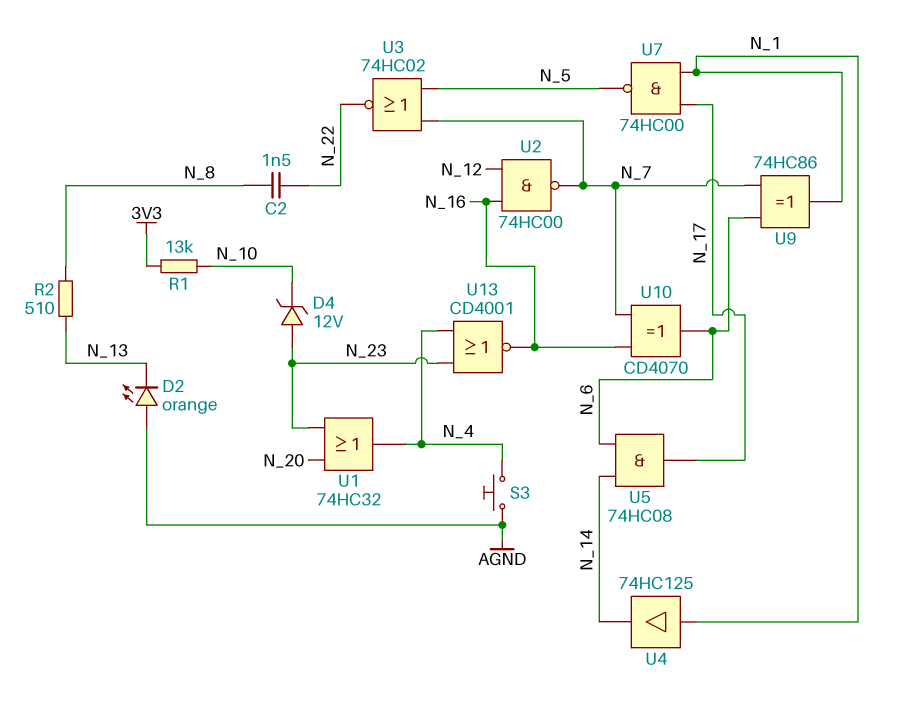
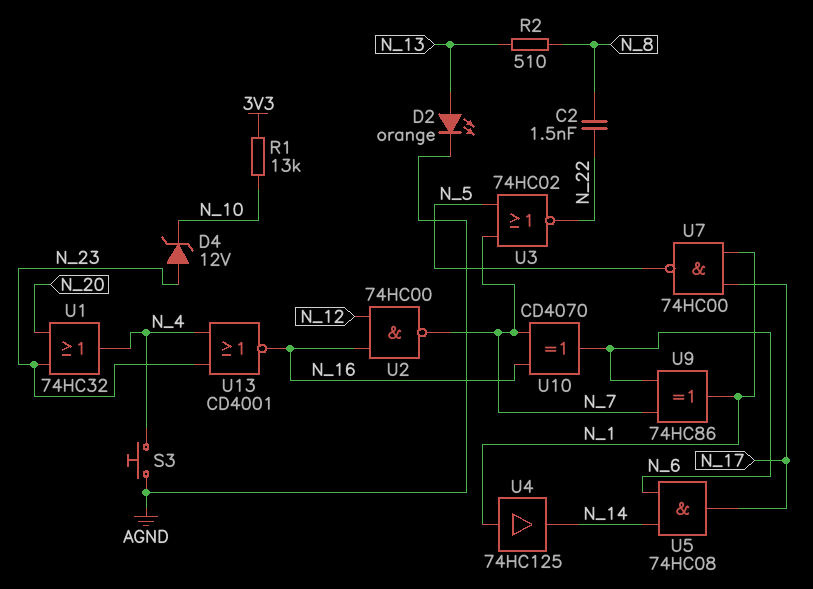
D2: LED orange (A AGND, K N_13) -> LED orange (A N_13, K AGND)

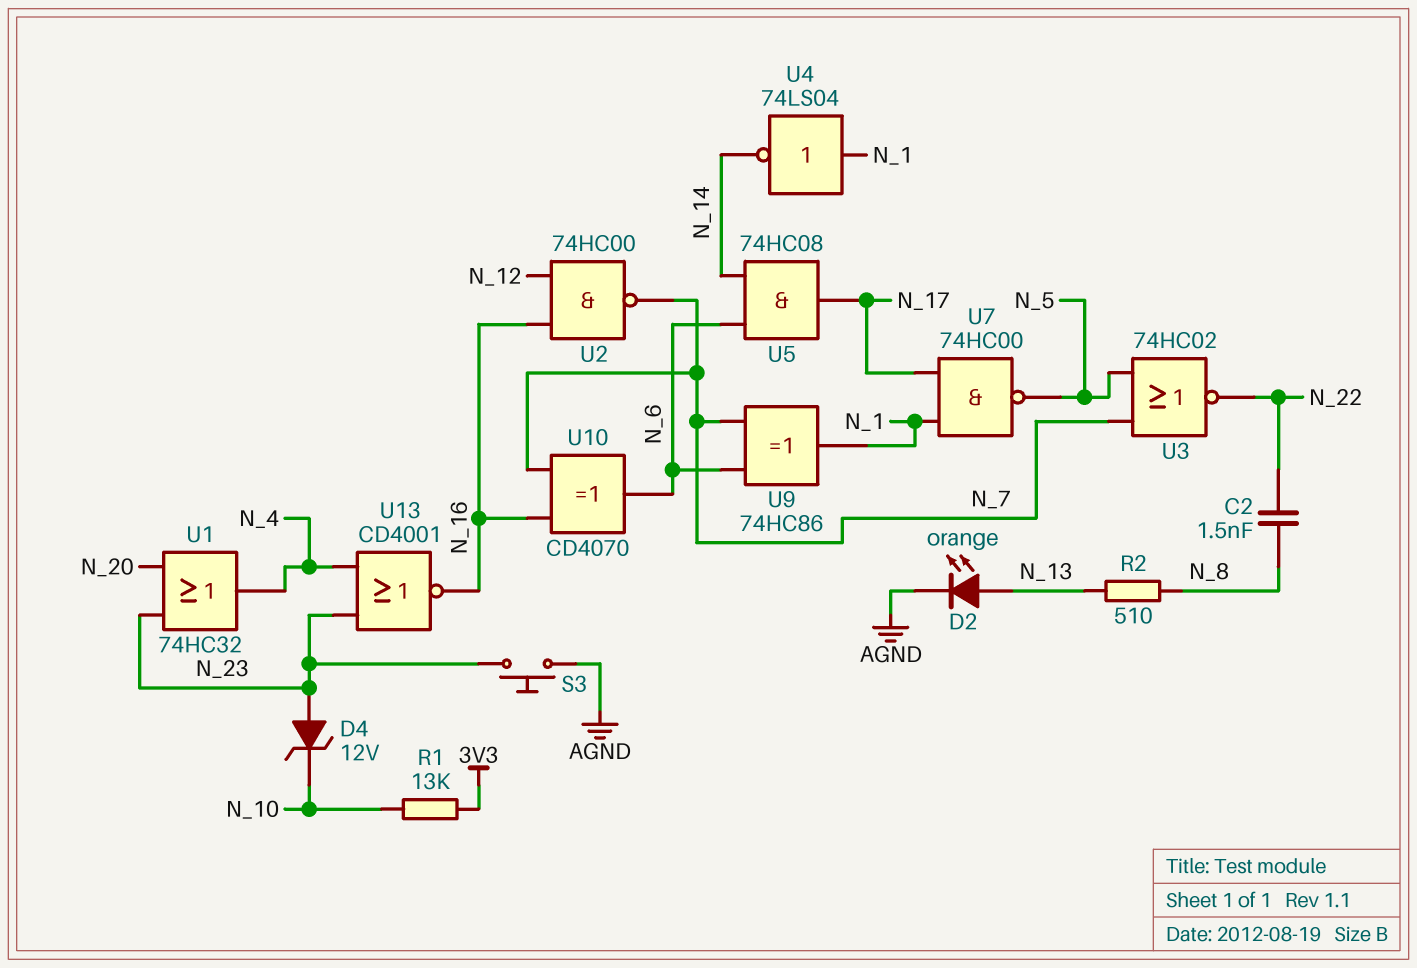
S3: button (AGND, N_4) -> button (AGND, N_23)
U4: buffer 74HC125 (in N_1, out N_14) -> NOT 74LS04 (in N_1, out N_14)

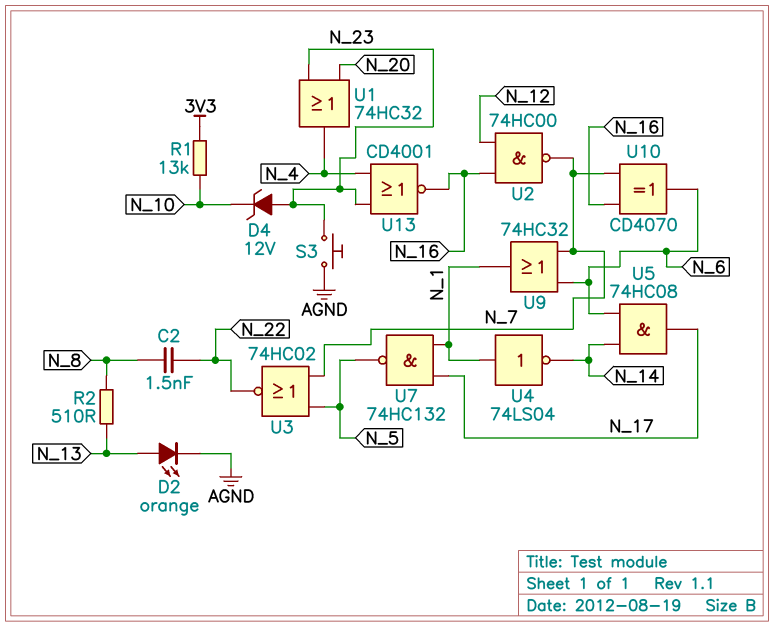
U7: NAND 74HC00 (in N_1, in N_17, out N_5) -> NAND 74HC132 (in N_1, in N_17, out N_5)
U9: XOR 74HC86 (in N_6, in N_7, out N_1) -> OR 74HC32 (in N_6, in N_7, out N_1)

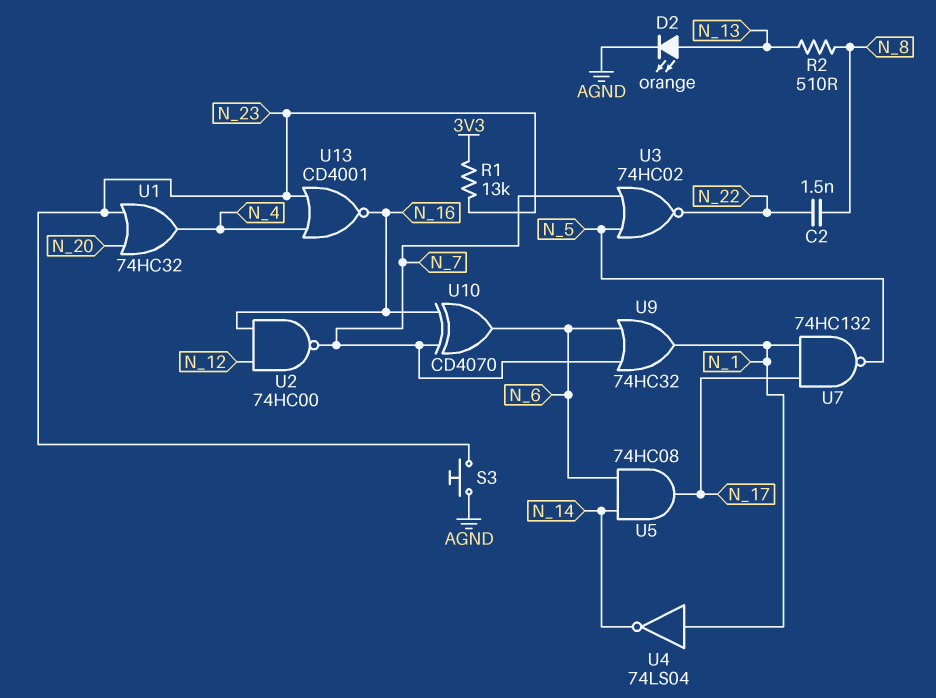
D4: zener 12V (A N_23, K N_10) -> none
R1: 13k (3V3, N_10) -> 13k (3V3, N_23)

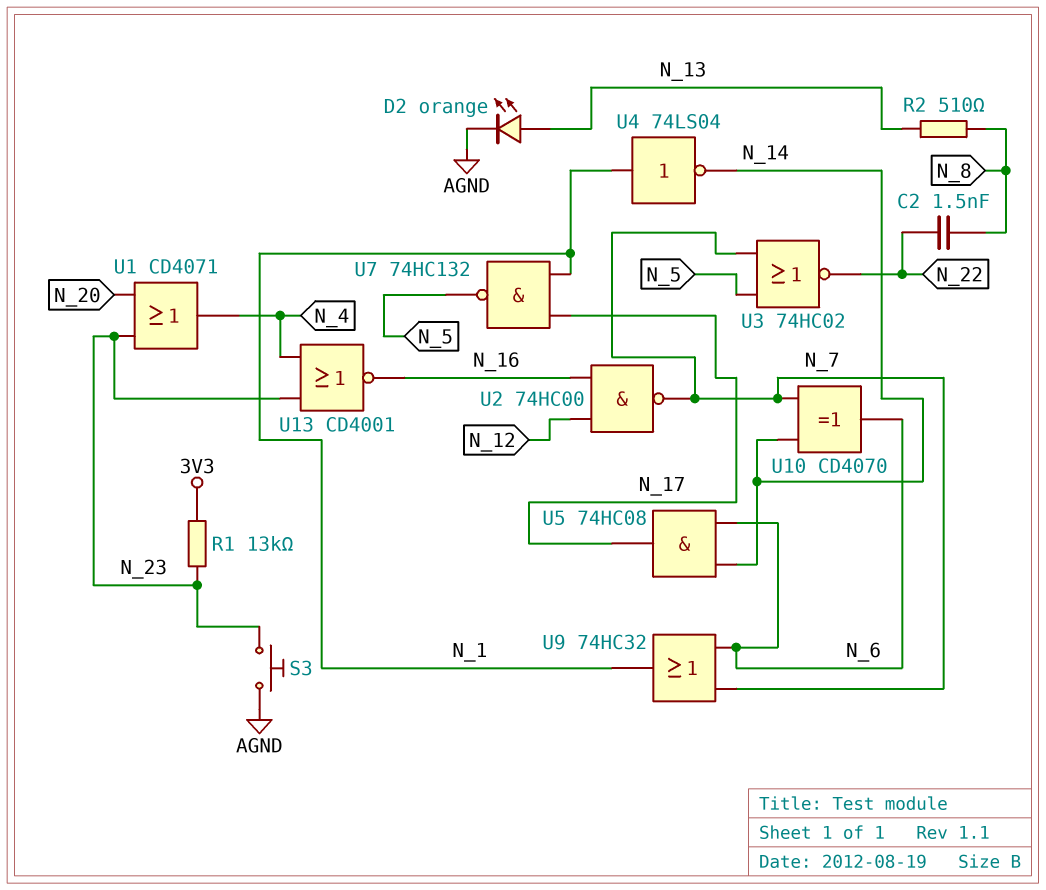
U1: OR 74HC32 (in N_20, in N_23, out N_4) -> OR CD4071 (in N_20, in N_23, out N_4)
U10: XOR CD4070 (in N_7, in N_16, out N_6) -> XOR CD4070 (in N_7, in N_14, out N_6)

